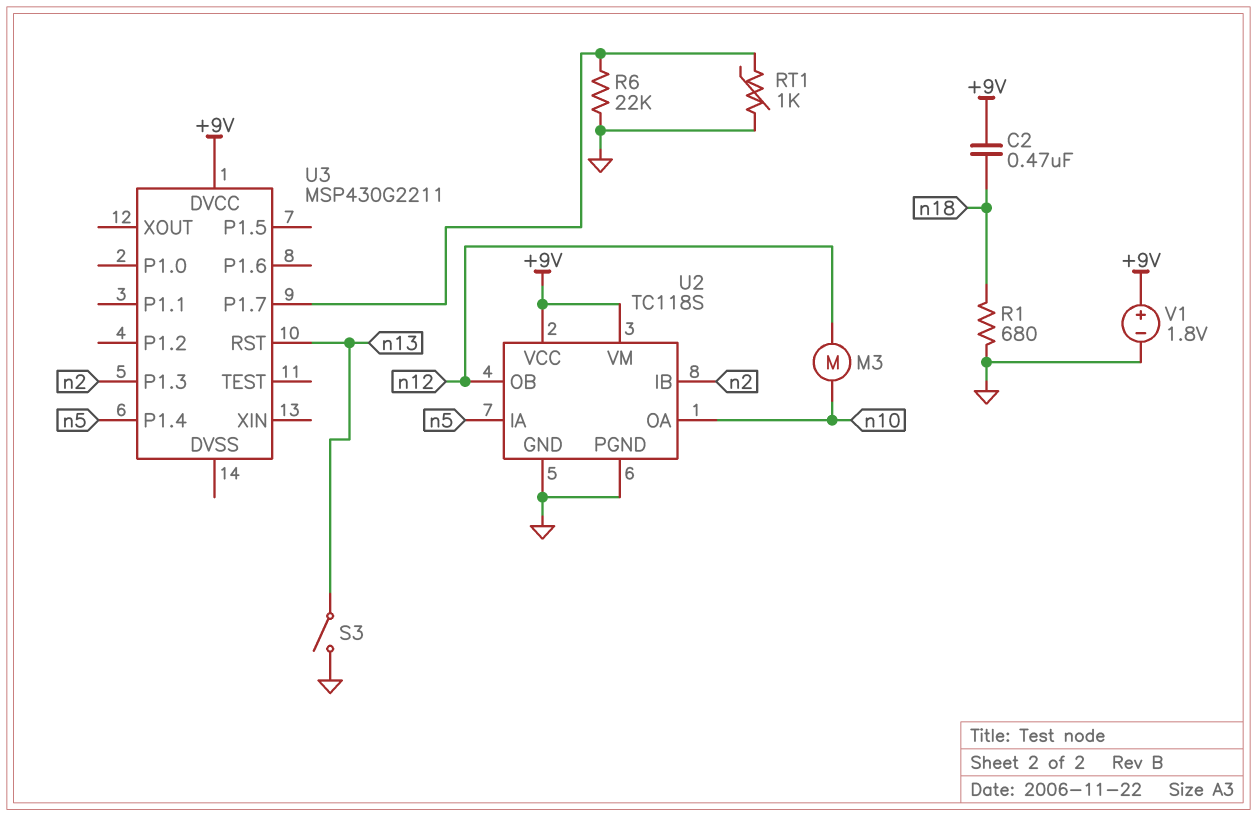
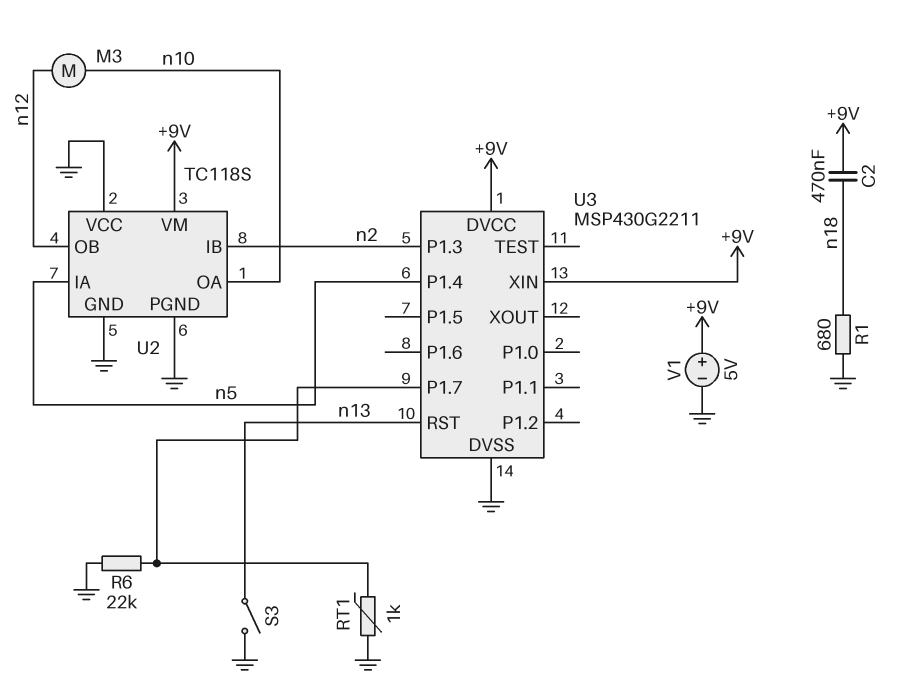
U2 pin VCC: +9V -> GND
U3 pin DVSS: none -> GND
U3 pin XIN: none -> +9V
V1: 1.8V (plus +9V, minus GND) -> 5V (plus +9V, minus GND)

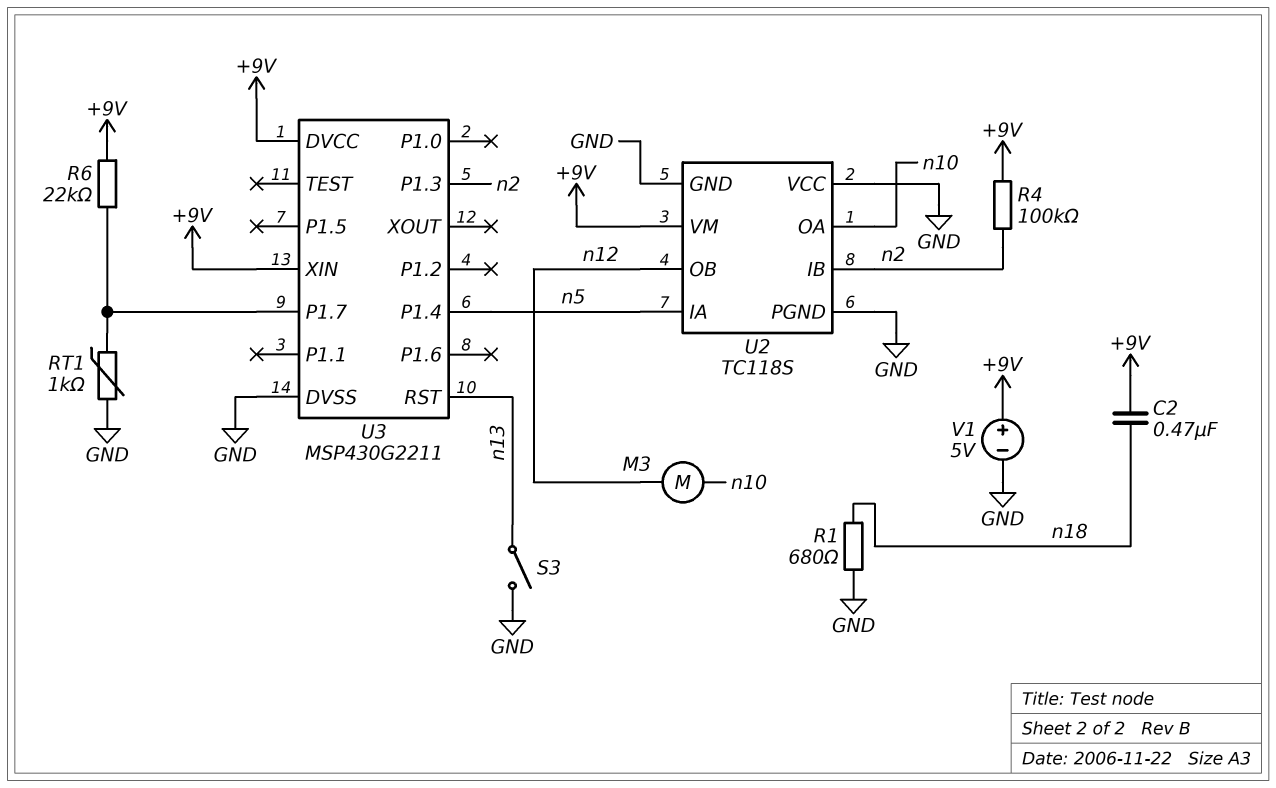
R4: none -> 100k (+9V, n2)
R6: 22k (GND, U3/P1.7) -> 22k (+9V, U3/P1.7)

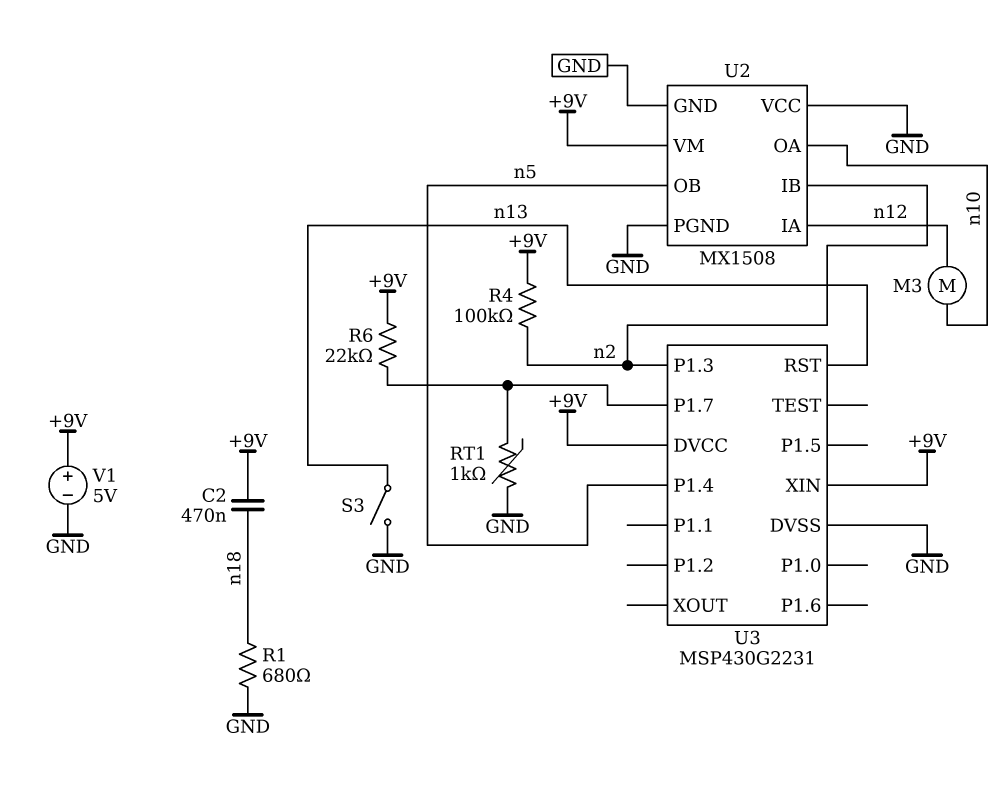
U2: TC118S -> MX1508
U2 pin IA: n5 -> n12
U2 pin OB: n12 -> n5
U3: MSP430G2211 -> MSP430G2231

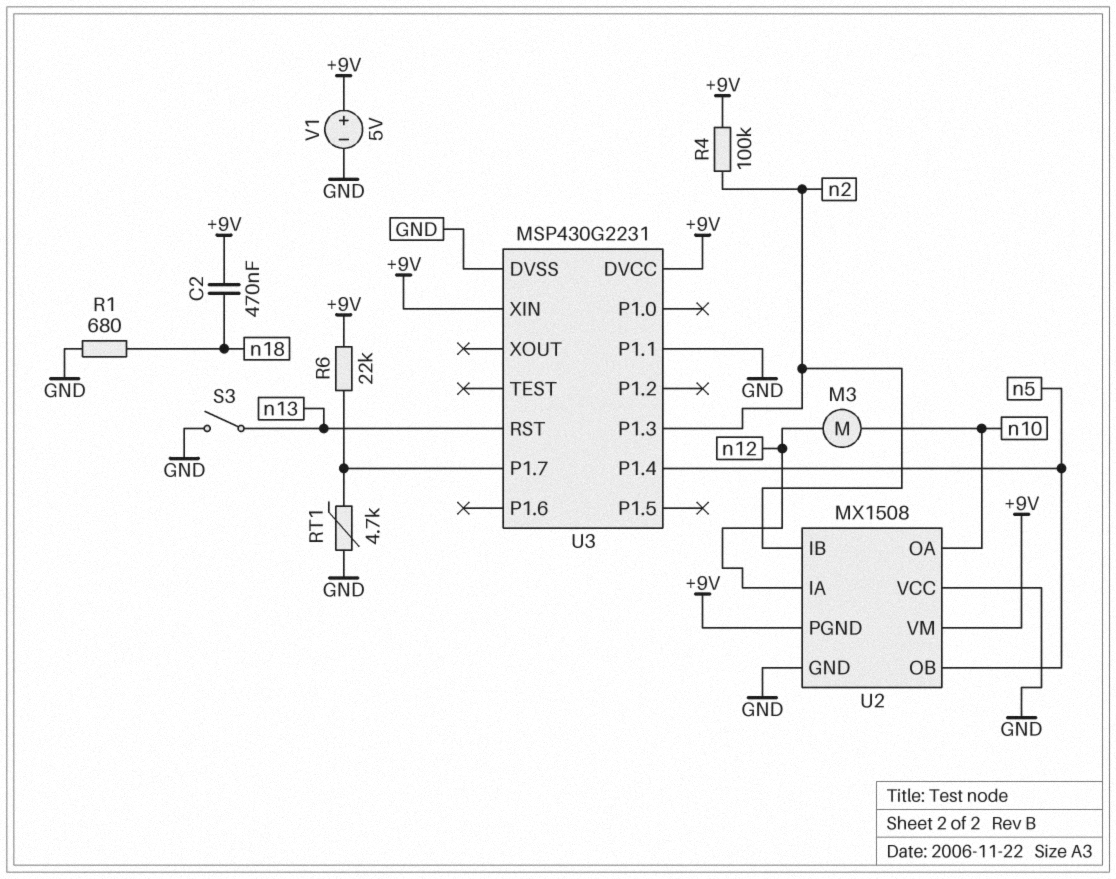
RT1: 1k (GND, U3/P1.7) -> 4.7k (GND, U3/P1.7)
U2 pin PGND: GND -> +9V
U3 pin P1.1: none -> GND

